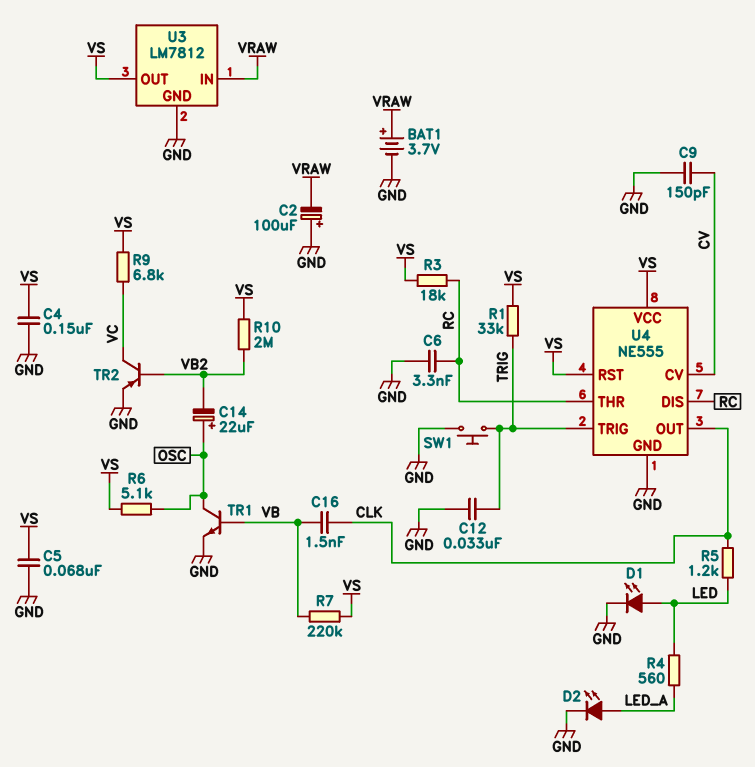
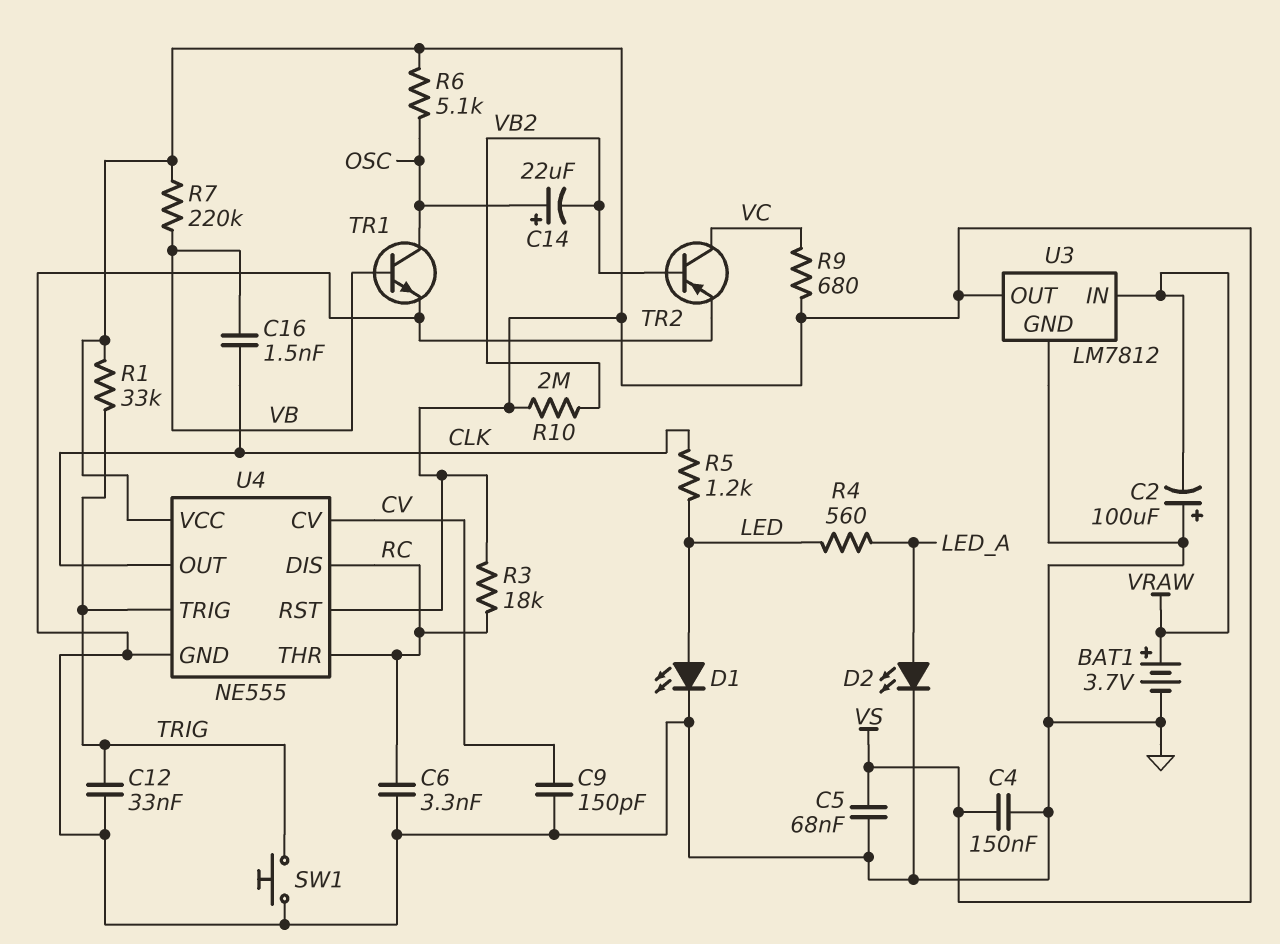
R9: 6.8k (VC, VS) -> 680 (VC, VS)

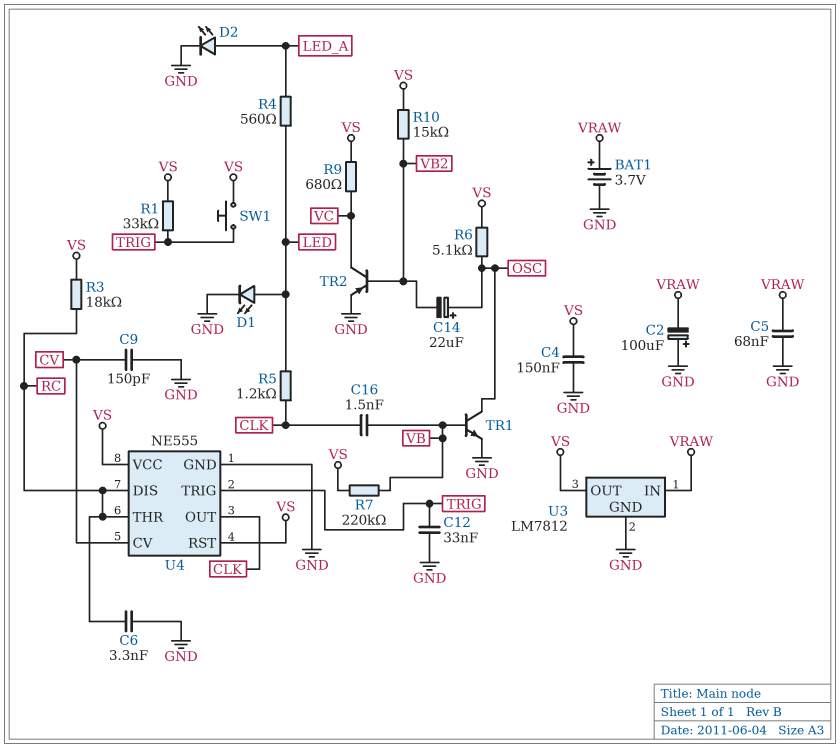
C5: 68nF (GND, VS) -> 68nF (GND, VRAW)
R10: 2M (VB2, VS) -> 15k (VB2, VS)
SW1: button (GND, TRIG) -> button (TRIG, VS)

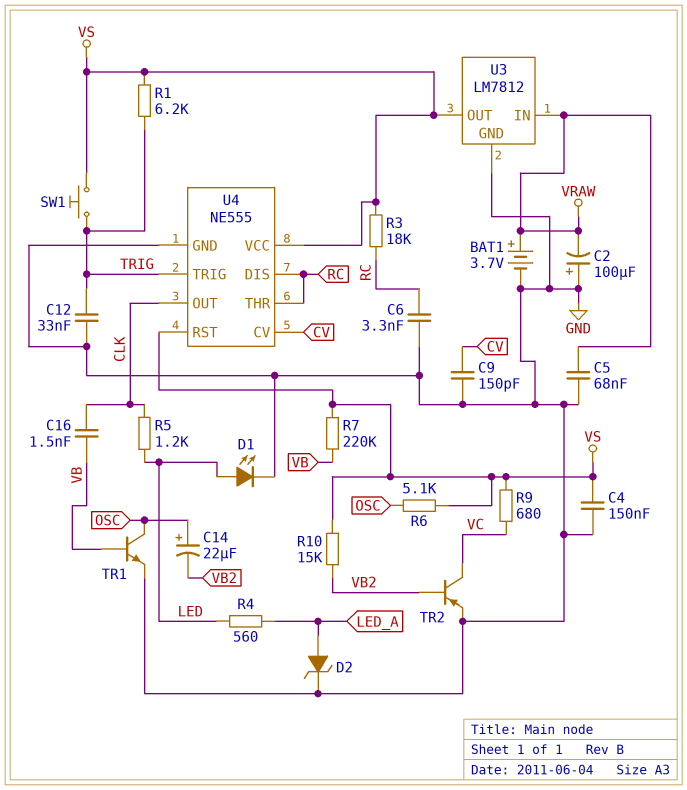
D2: LED (A LED_A, K GND) -> zener (A LED_A, K GND)
R1: 33k (TRIG, VS) -> 6.2k (TRIG, VS)

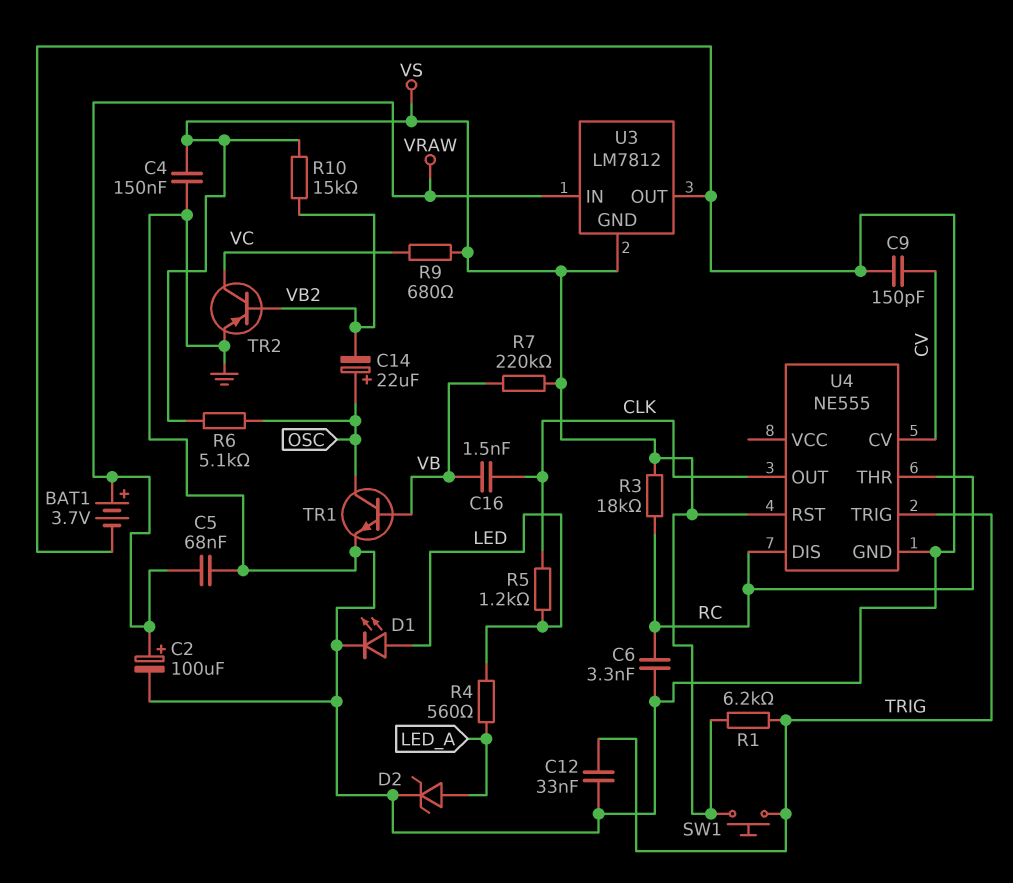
C2: 100uF (plus GND, minus VRAW) -> 100uF (plus VRAW, minus GND)
U3 pin GND: GND -> VS
U3 pin OUT: VS -> GND
U4 pin VCC: VS -> none

